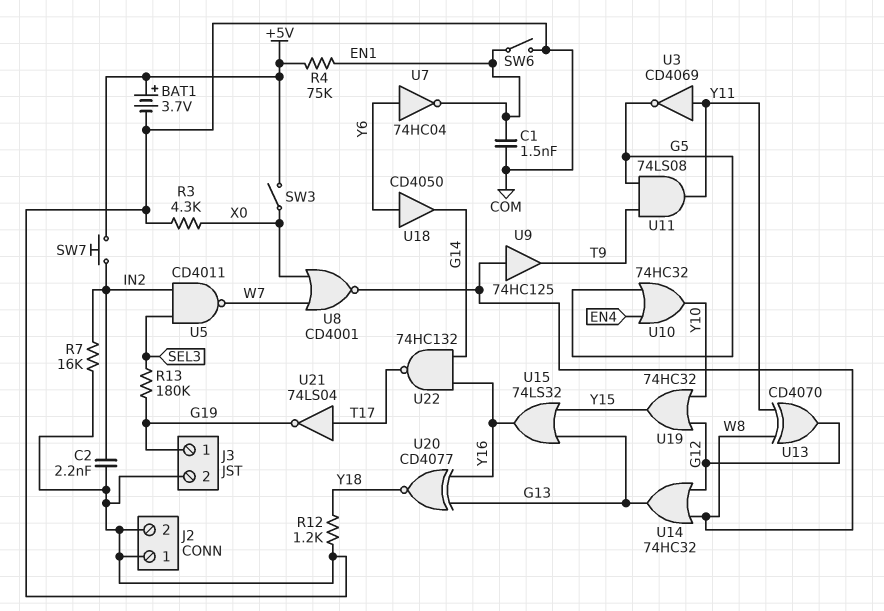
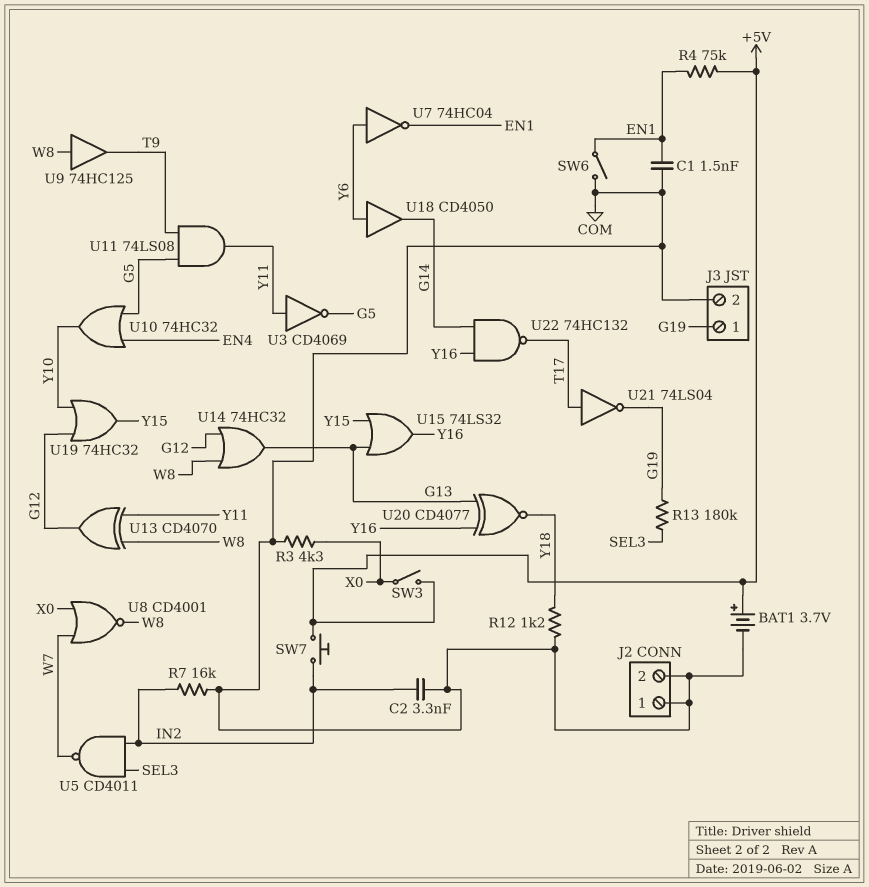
C2: 2.2nF (COM, IN2) -> 3.3nF (COM, IN2)

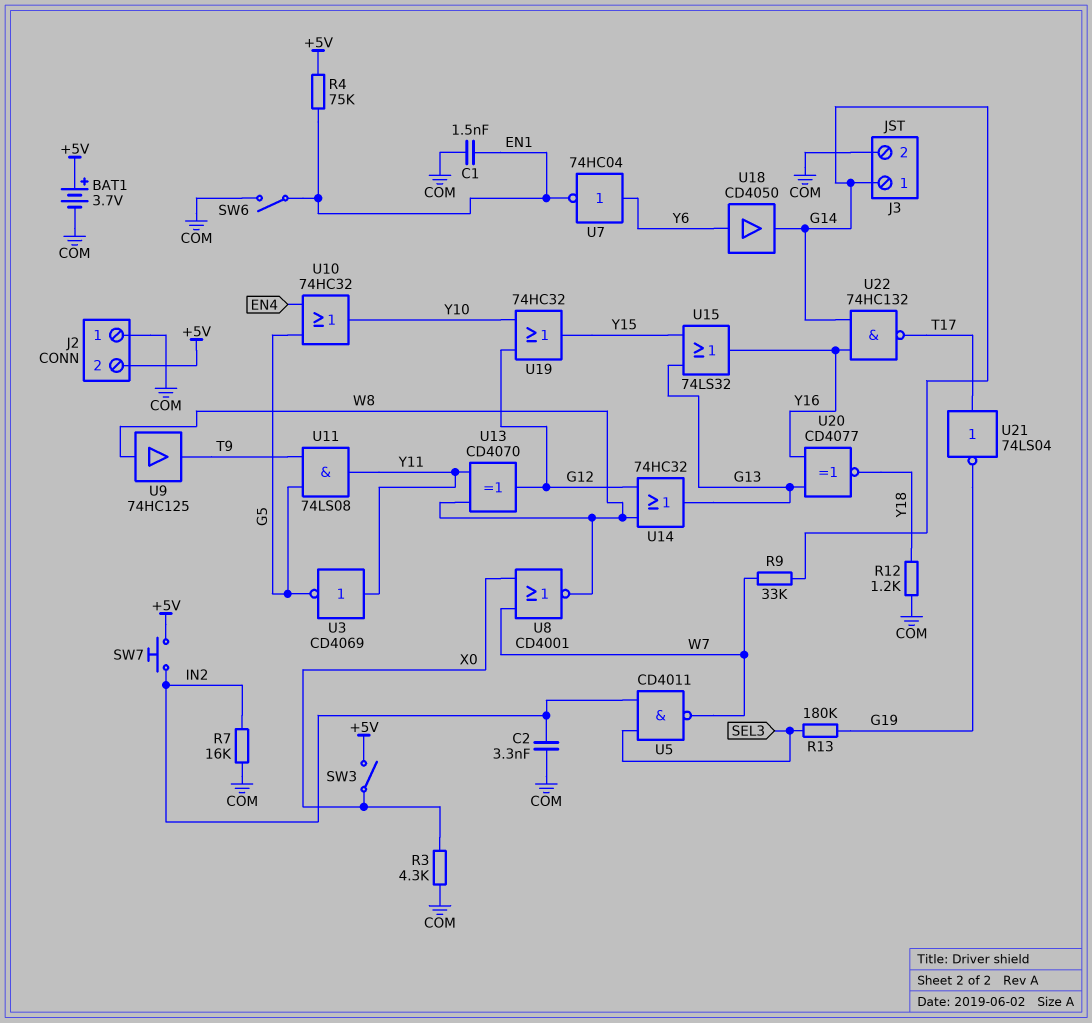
J2 pin 2: COM -> +5V
J3 pin 1: G19 -> G14
R9: none -> 33k (G14, W7)

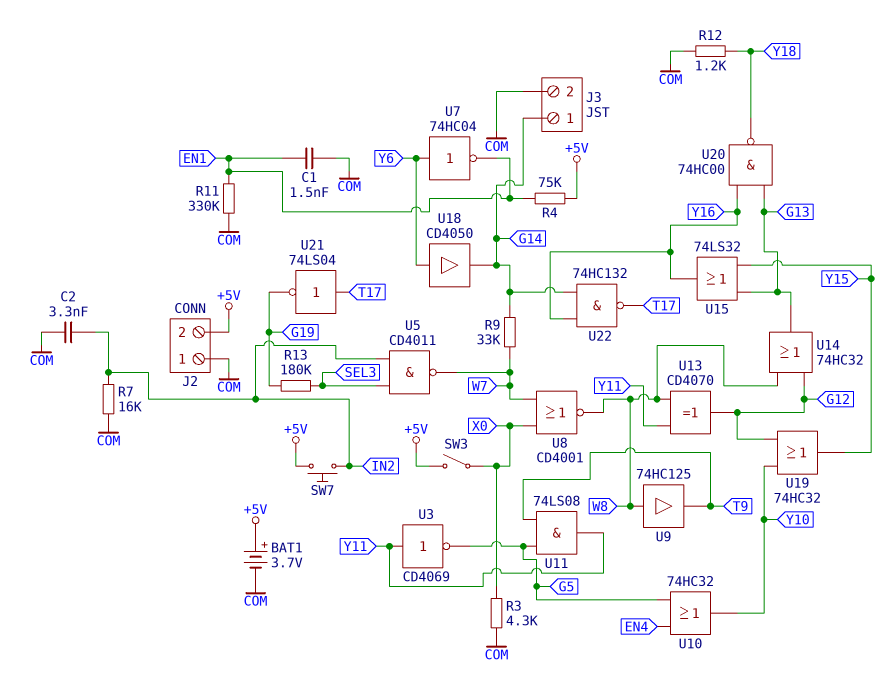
R11: none -> 330k (COM, EN1)
SW6: switch (COM, EN1) -> none
U20: XNOR CD4077 (in G13, in Y16, out Y18) -> NAND 74HC00 (in G13, in Y16, out Y18)

